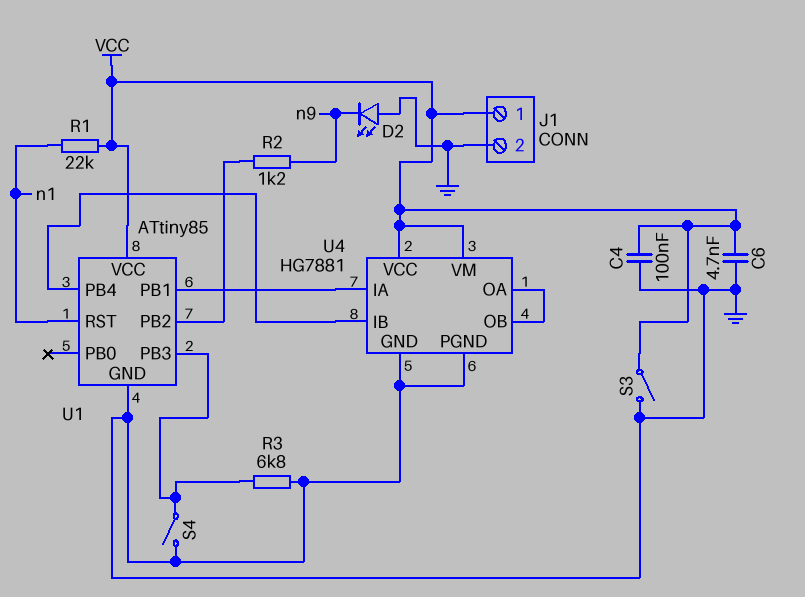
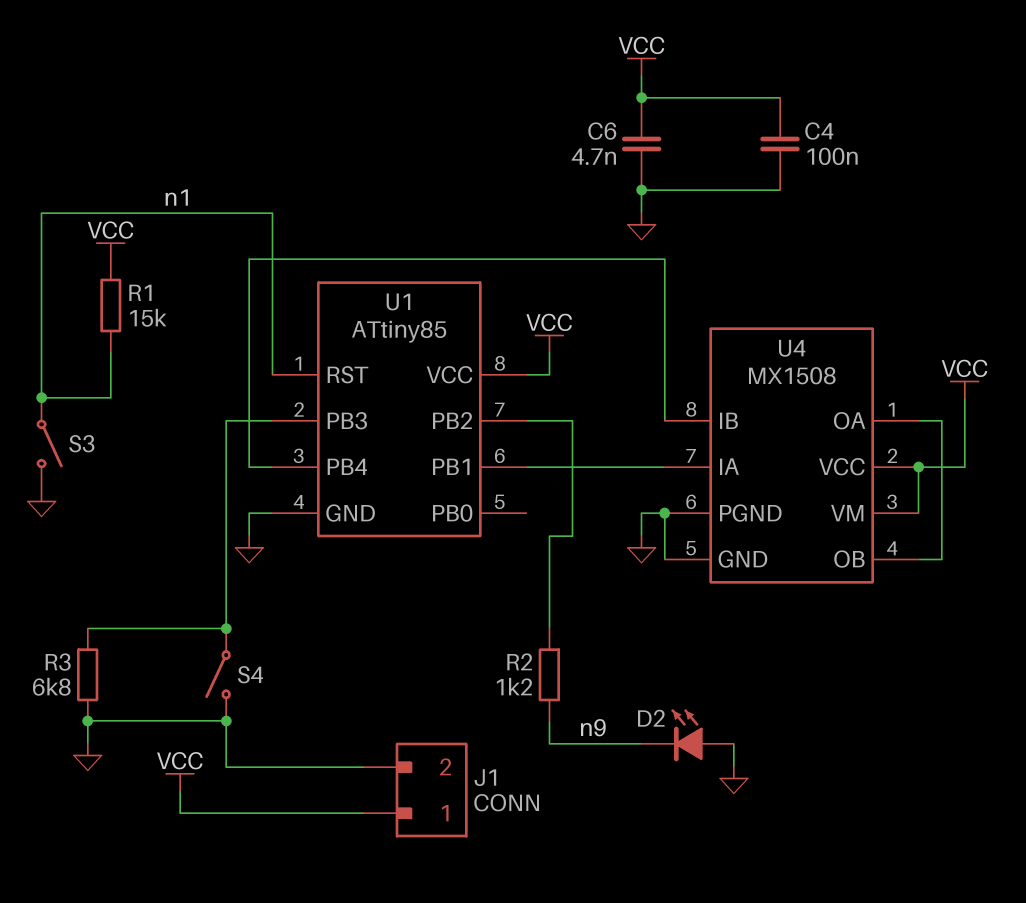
R1: 22k (VCC, n1) -> 15k (VCC, n1)
S3: switch (GND, VCC) -> switch (GND, n1)
U4: HG7881 -> MX1508

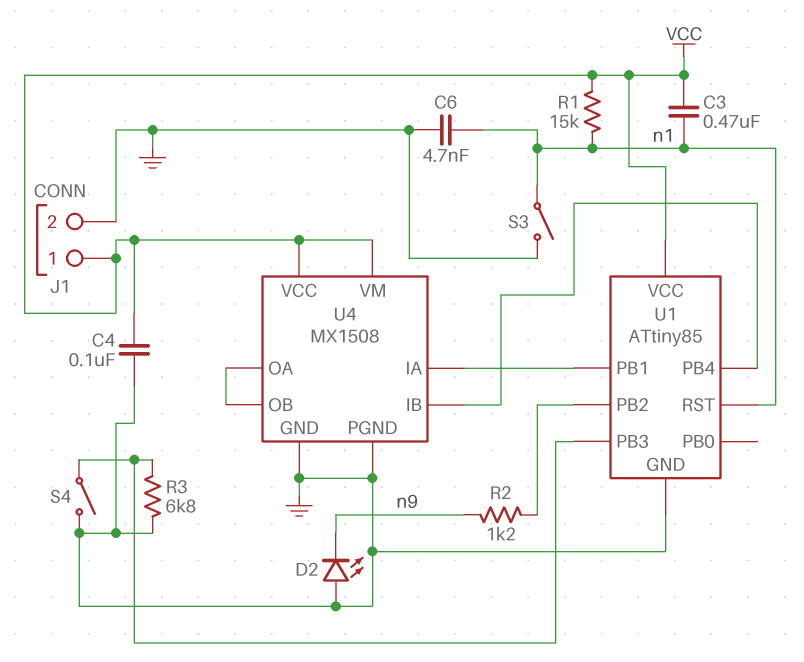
C3: none -> 470nF (VCC, n1)
C6: 4.7nF (GND, VCC) -> 4.7nF (GND, n1)

